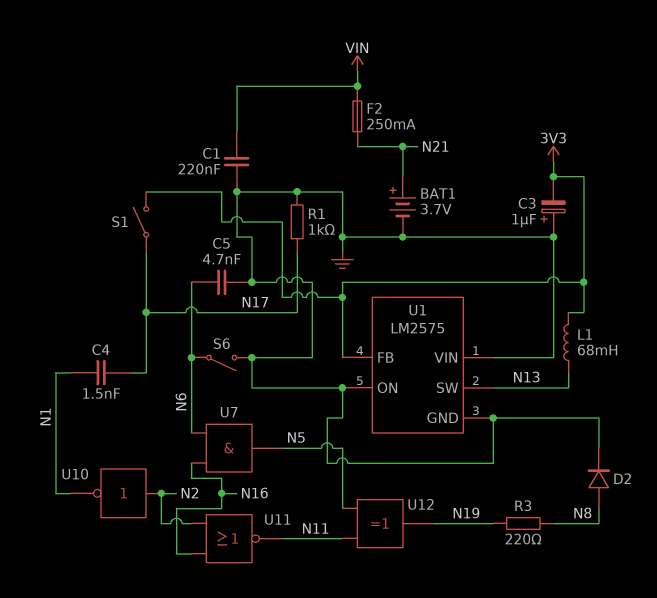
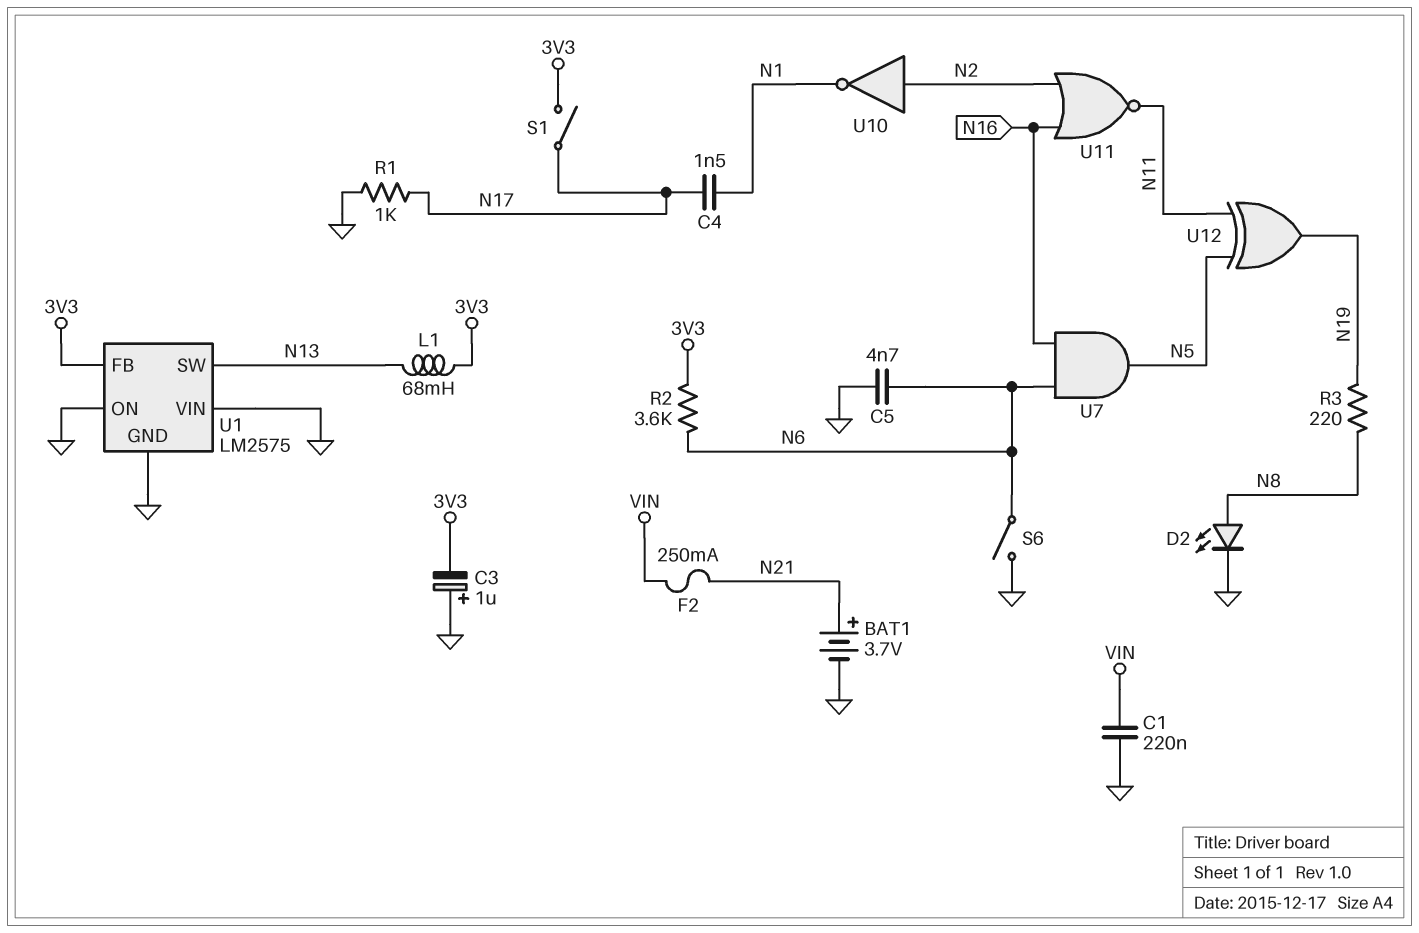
D2: diode (A N8, K GND) -> LED (A N8, K GND)
R2: none -> 3.6k (3V3, N6)

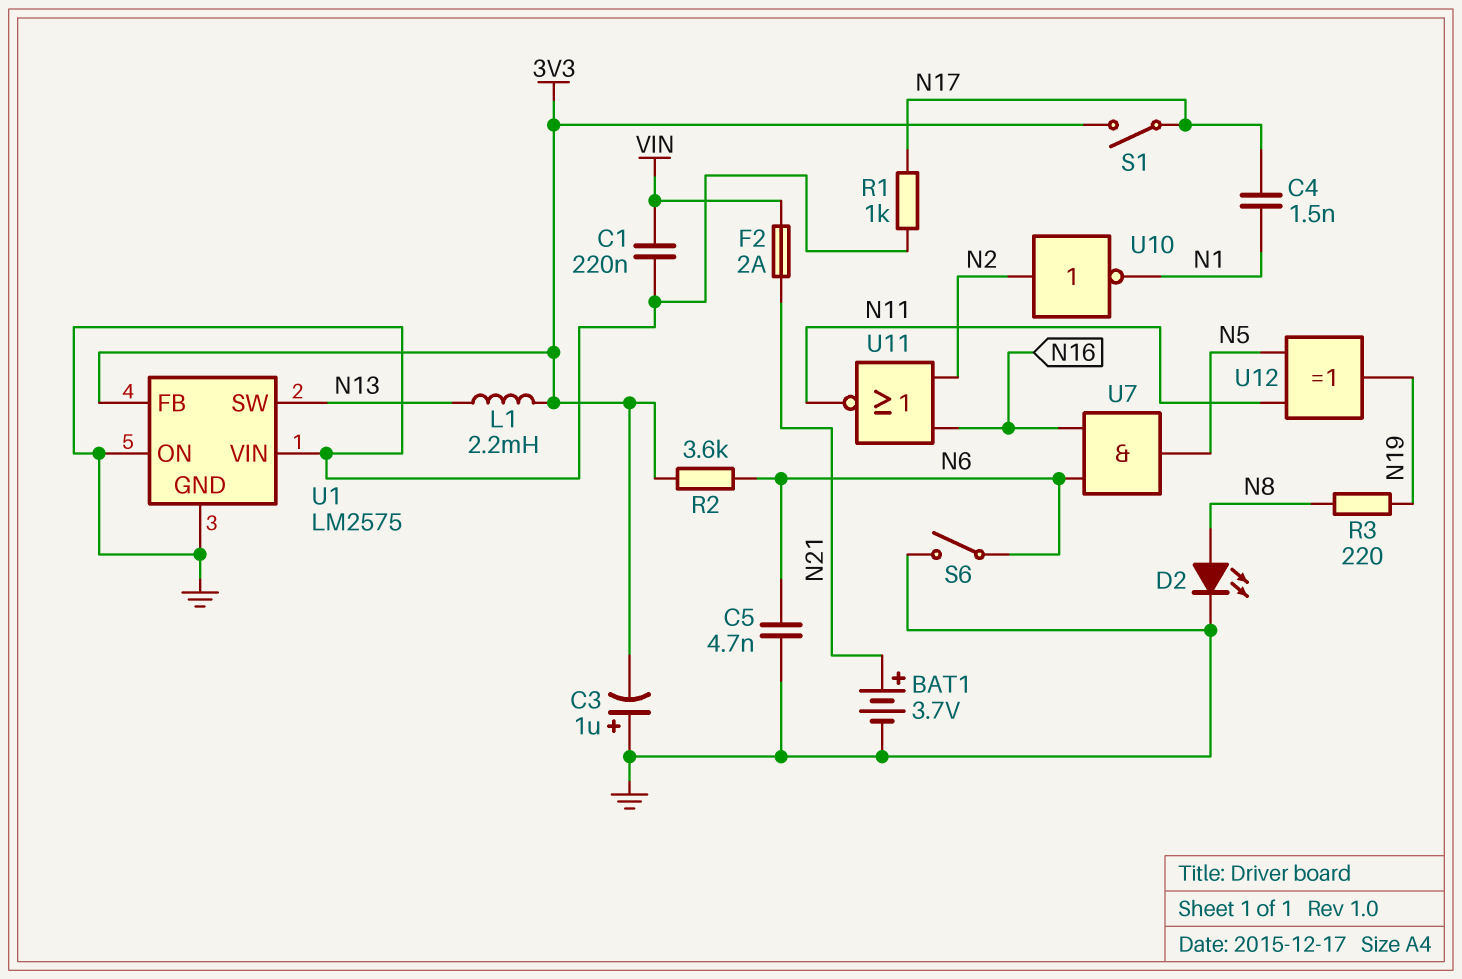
F2: 250mA (N21, VIN) -> 2A (N21, VIN)
L1: 68mH (3V3, N13) -> 2.2mH (3V3, N13)

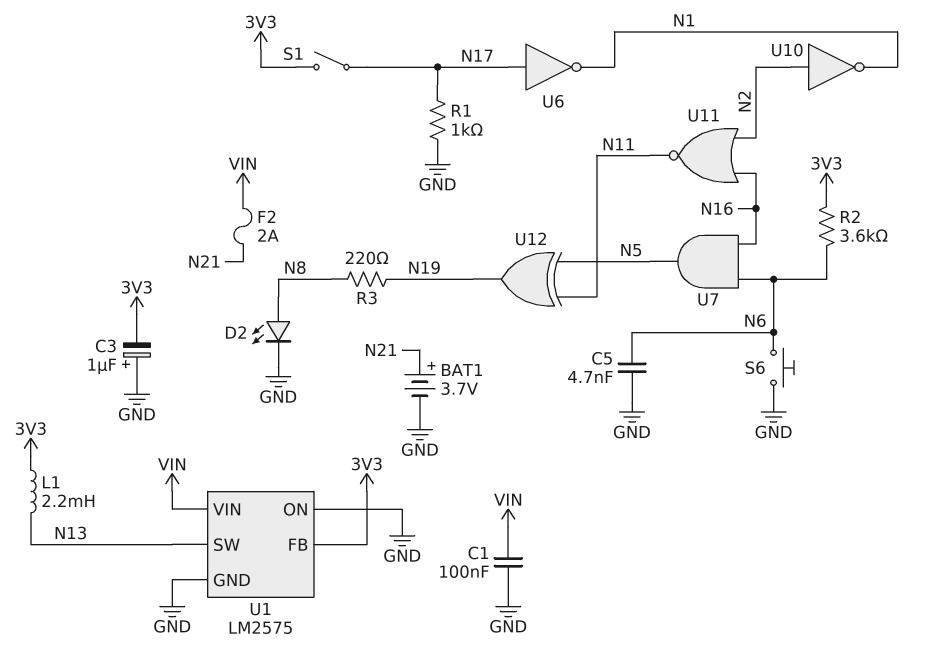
C1: 220nF (GND, VIN) -> 100nF (GND, VIN)
C4: 1.5nF (N1, N17) -> none
S6: switch (GND, N6) -> button (GND, N6)
U1 pin VIN: GND -> VIN
U6: none -> NOT (in N17, out N1)

